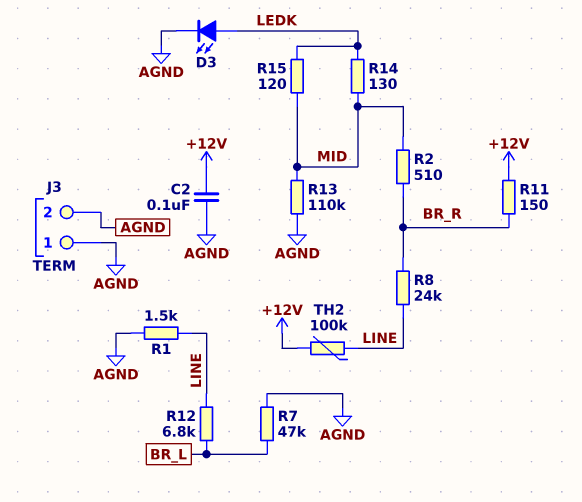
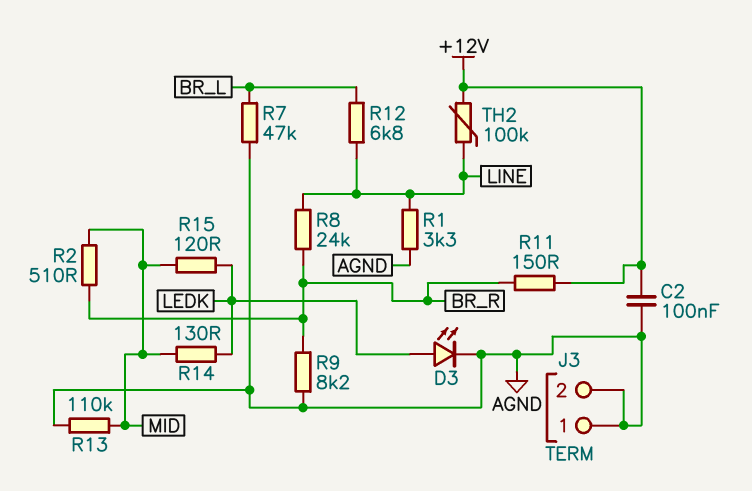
R1: 1.5k (AGND, LINE) -> 3.3k (AGND, LINE)
R9: none -> 8.2k (AGND, BR_R)

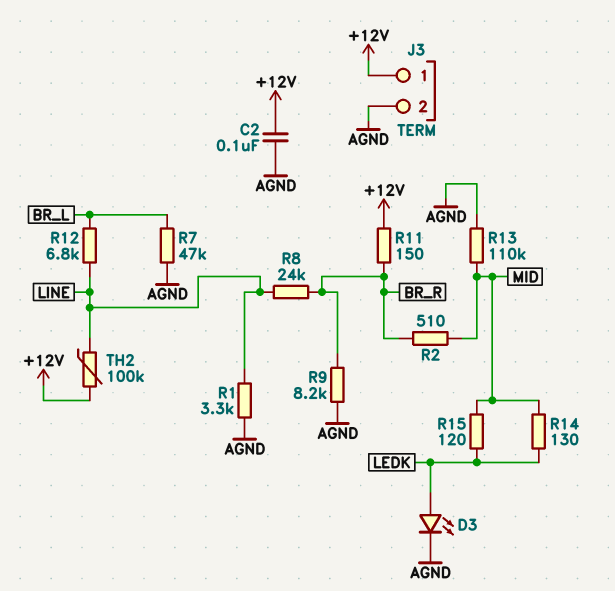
J3 pin 1: AGND -> +12V

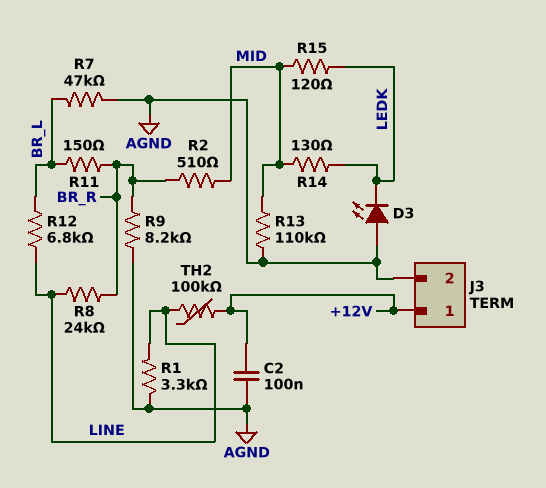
D3: LED (A LEDK, K AGND) -> LED (A AGND, K LEDK)
R11: 150 (+12V, BR_R) -> 150 (BR_L, BR_R)

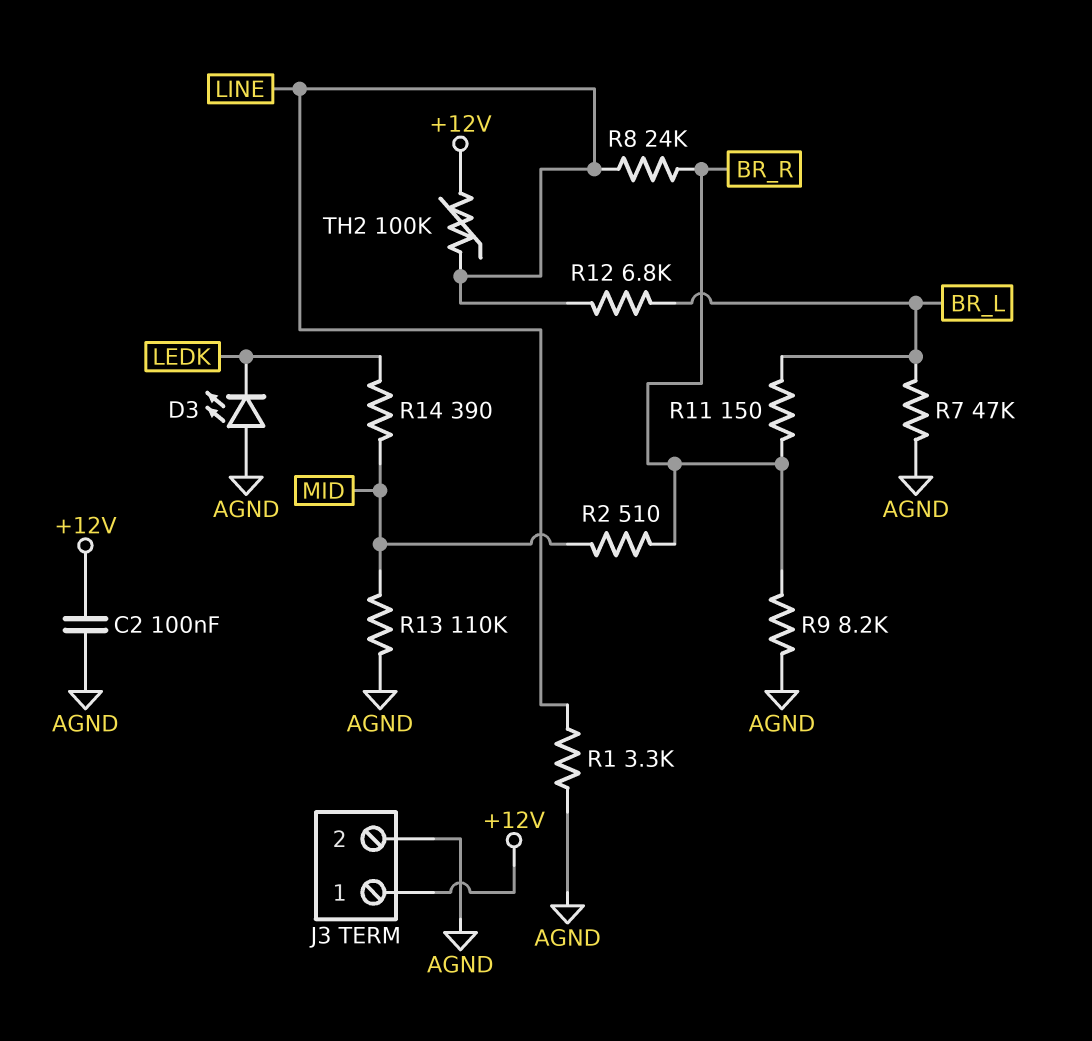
R14: 130 (LEDK, MID) -> 390 (LEDK, MID)
R15: 120 (LEDK, MID) -> none

